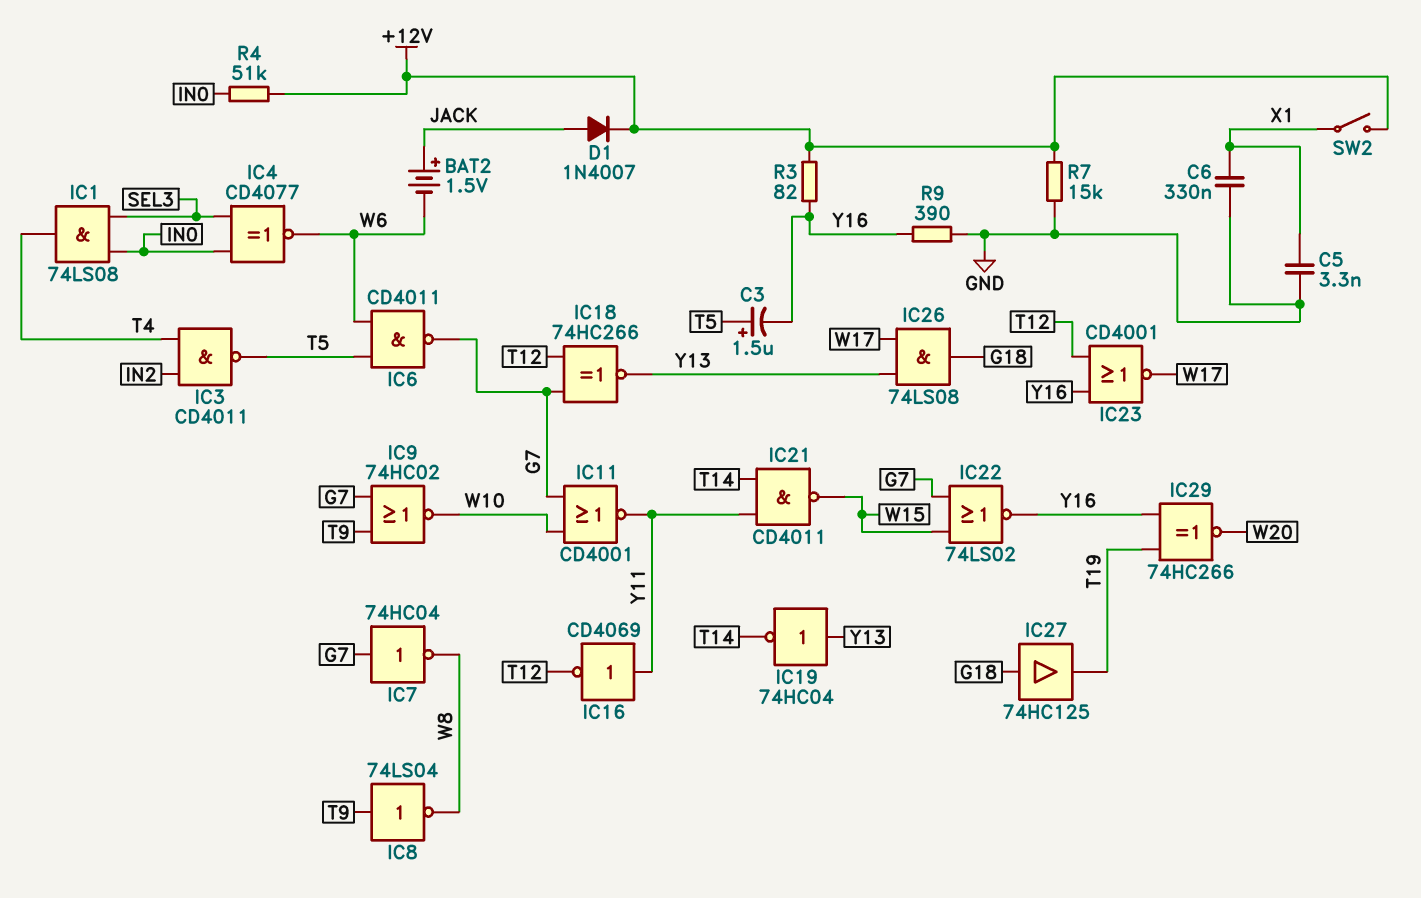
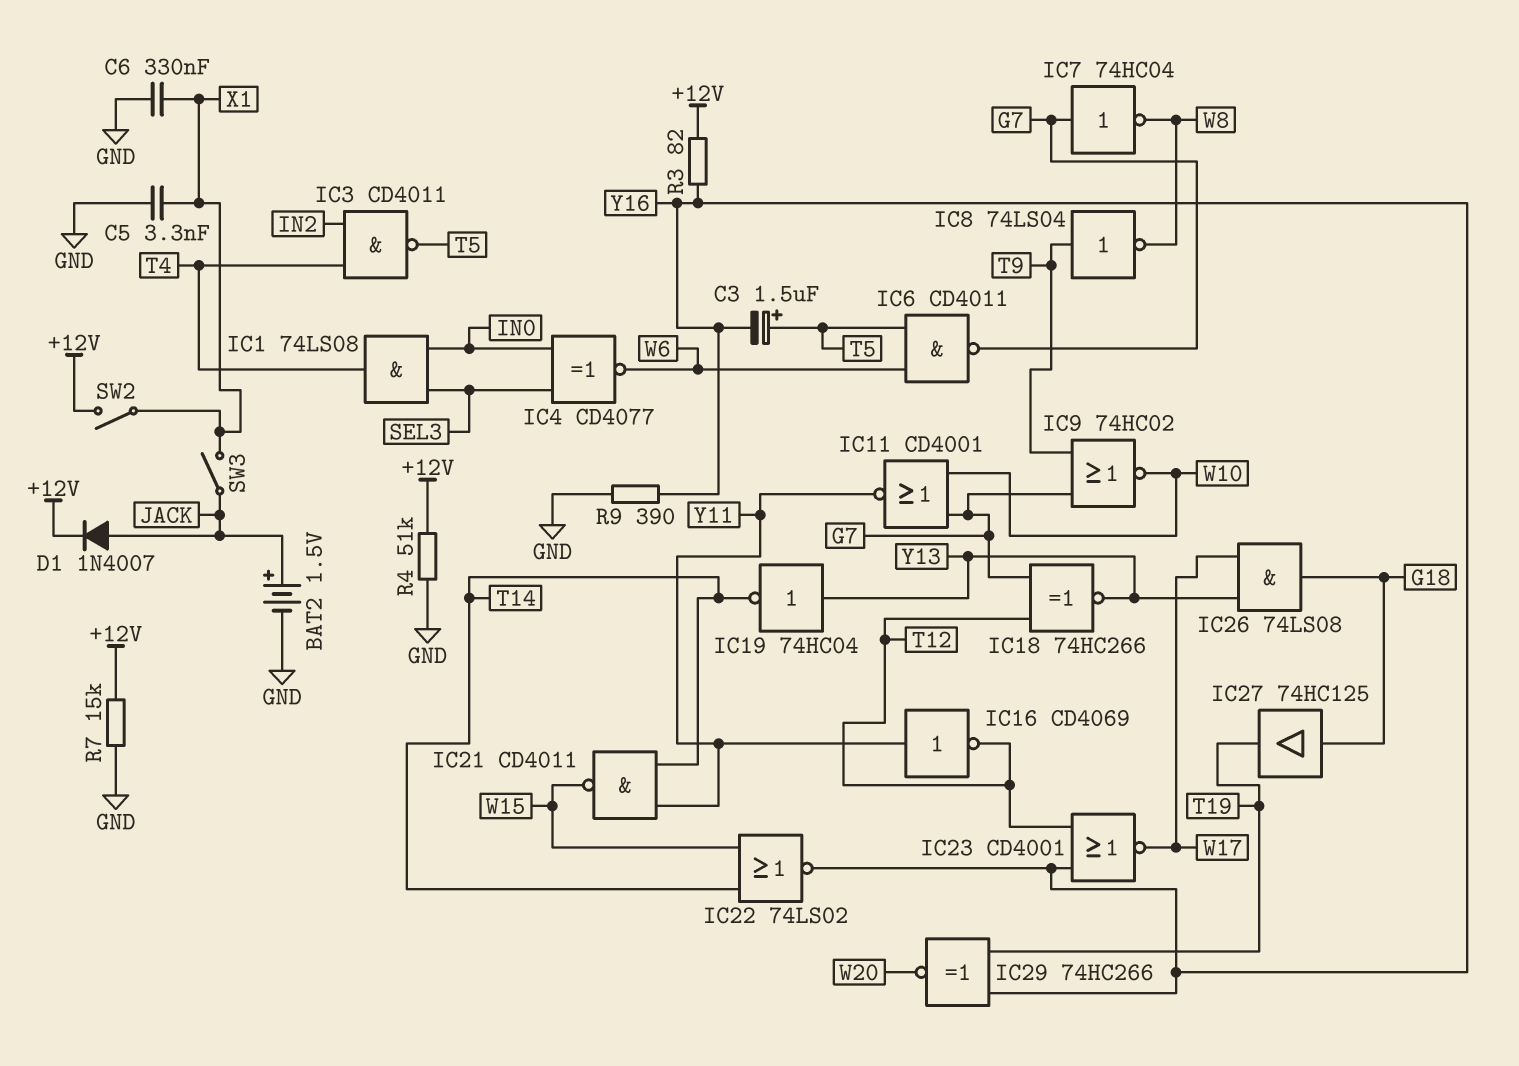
BAT2: 1.5V (plus JACK, minus W6) -> 1.5V (plus JACK, minus GND)
IC22: NOR 74LS02 (in G7, in W15, out Y16) -> NOR 74LS02 (in T14, in W15, out Y16)
R4: 51k (+12V, IN0) -> 51k (+12V, GND)
SW3: none -> switch (JACK, X1)

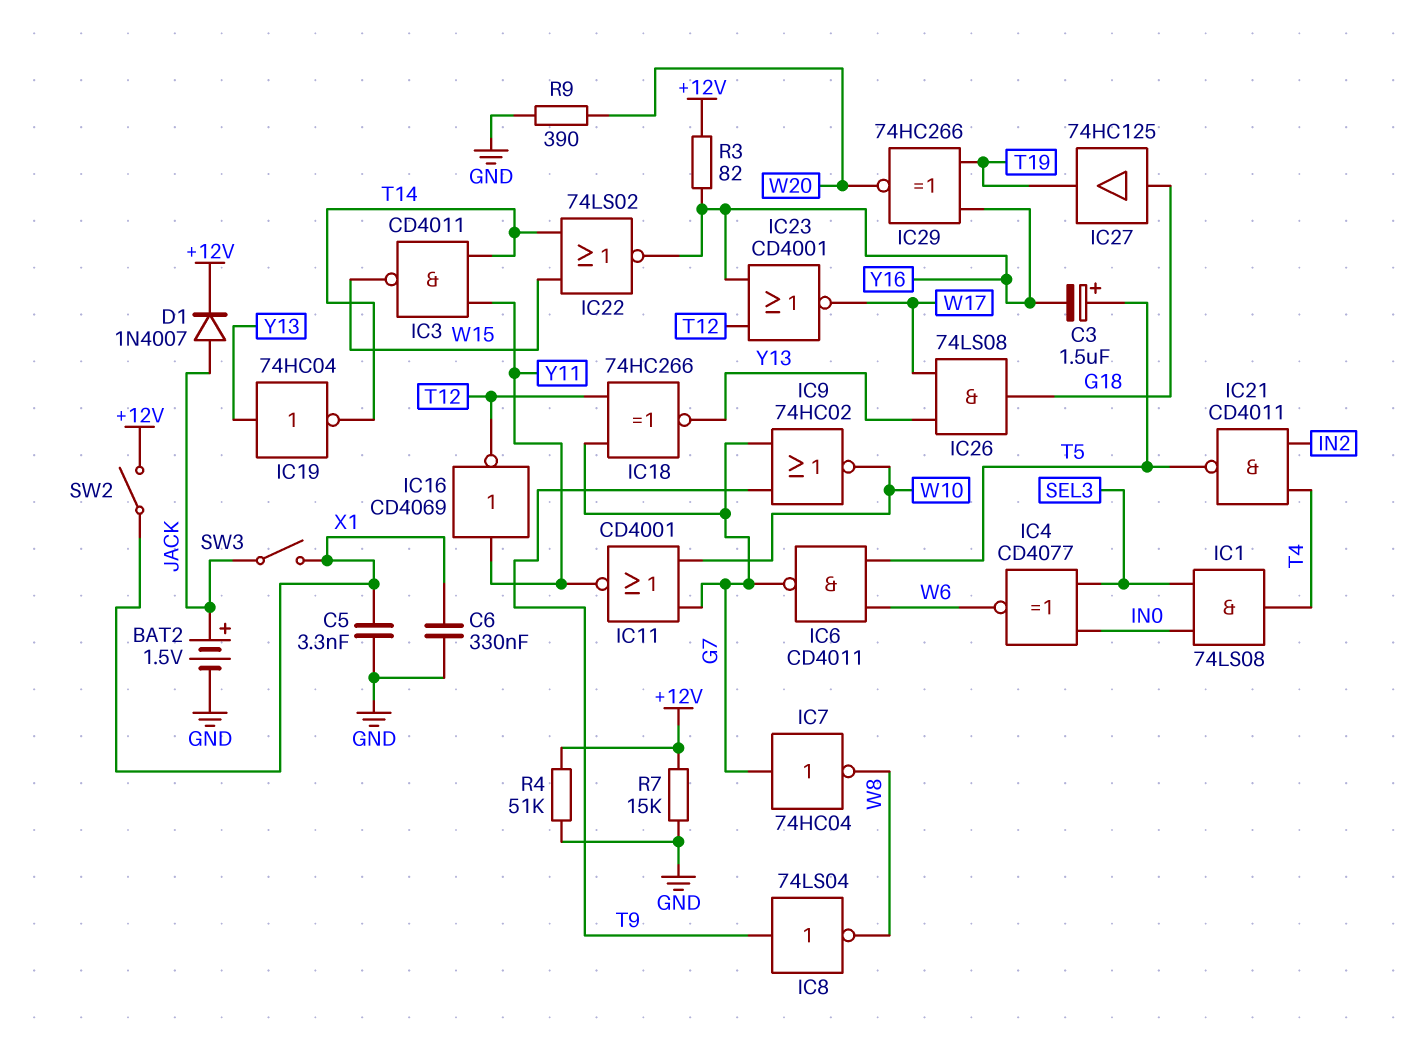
IC3: NAND CD4011 (in IN2, in T4, out T5) -> NAND CD4011 (in T14, in Y11, out W15)
IC21: NAND CD4011 (in T14, in Y11, out W15) -> NAND CD4011 (in IN2, in T4, out T5)
R9: 390 (GND, Y16) -> 390 (GND, W20)

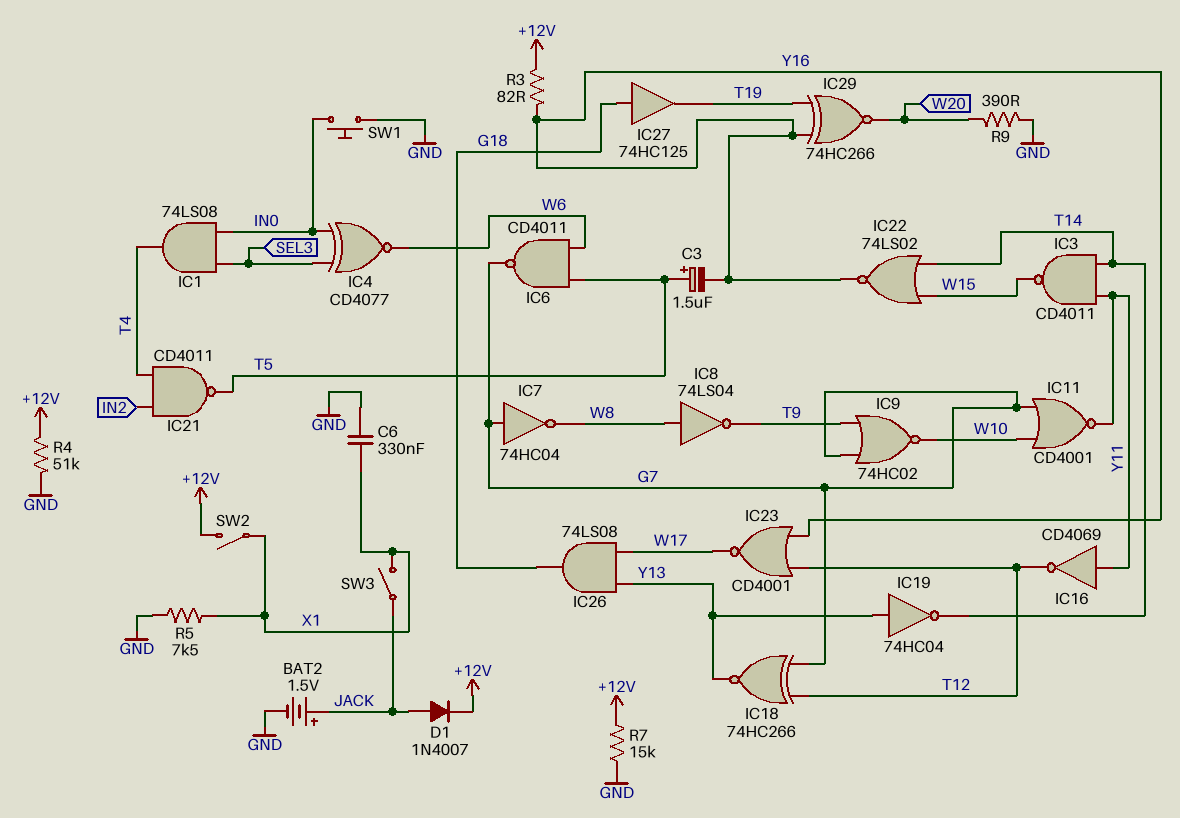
C5: 3.3nF (GND, X1) -> none
IC8: NOT 74LS04 (in T9, out W8) -> NOT 74LS04 (in W8, out T9)
R5: none -> 7.5k (GND, X1)
SW1: none -> button (GND, IN0)

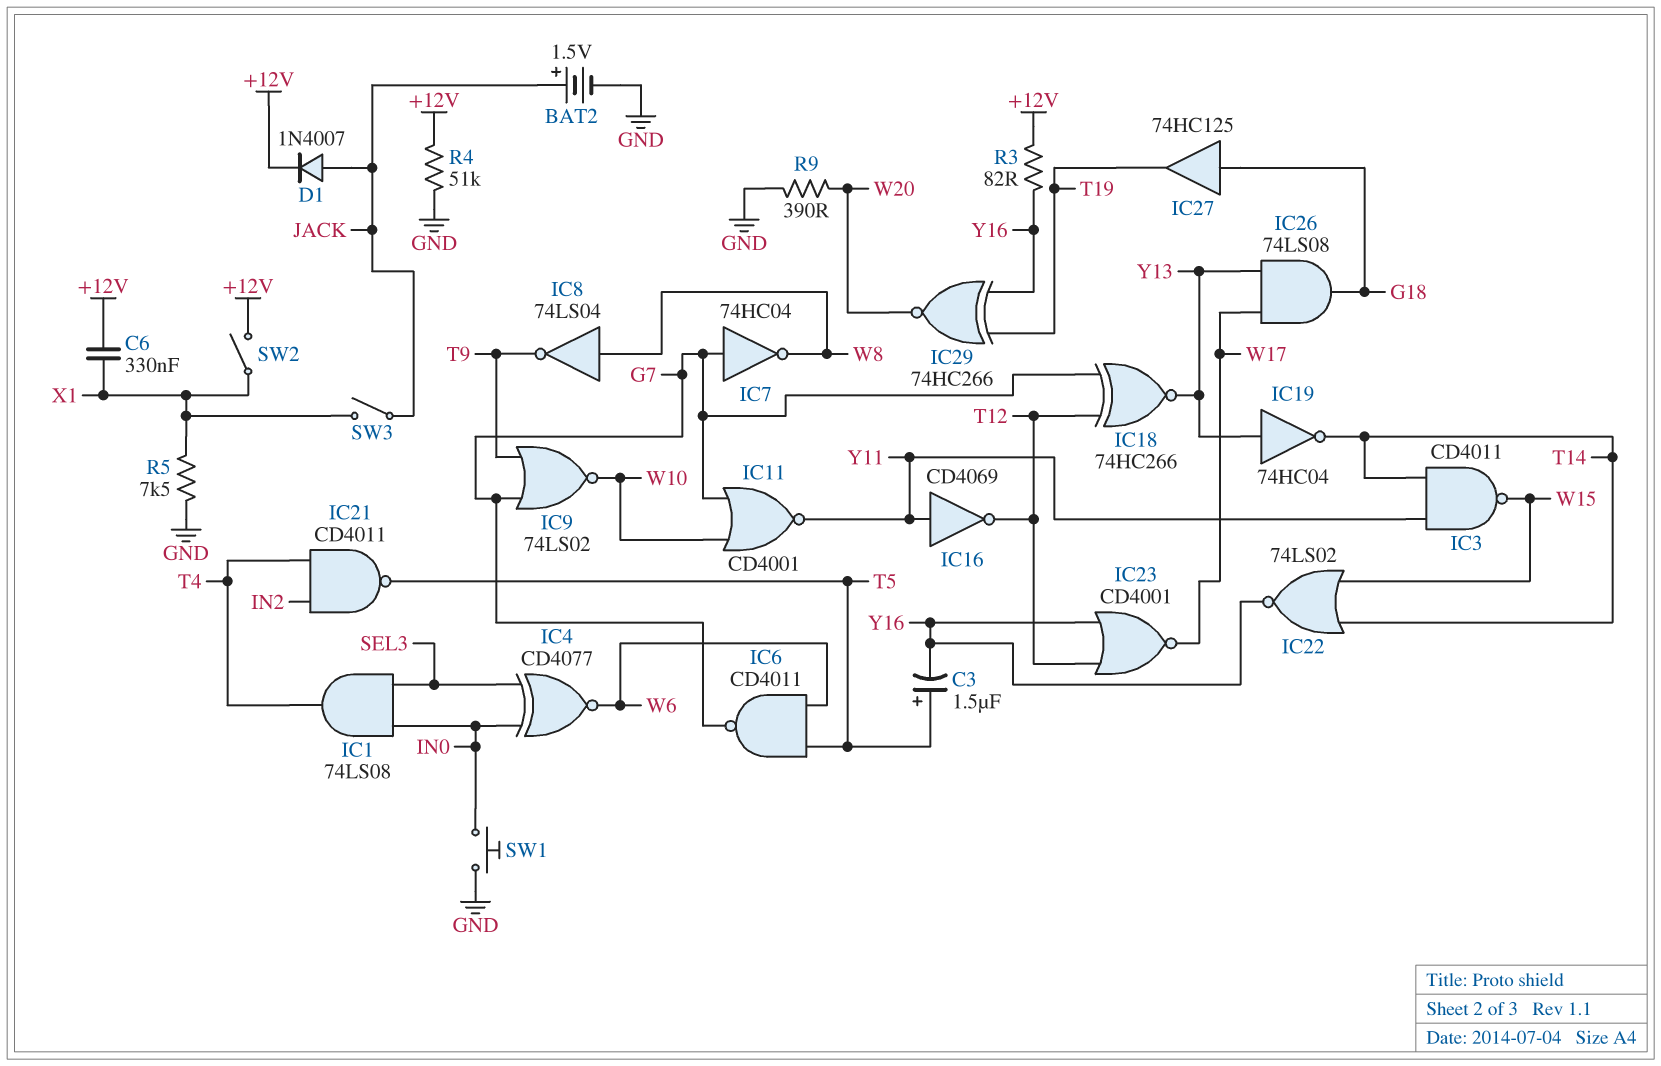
C6: 330nF (GND, X1) -> 330nF (+12V, X1)
IC9: NOR 74HC02 (in G7, in T9, out W10) -> NOR 74LS02 (in G7, in T9, out W10)
R7: 15k (+12V, GND) -> none

